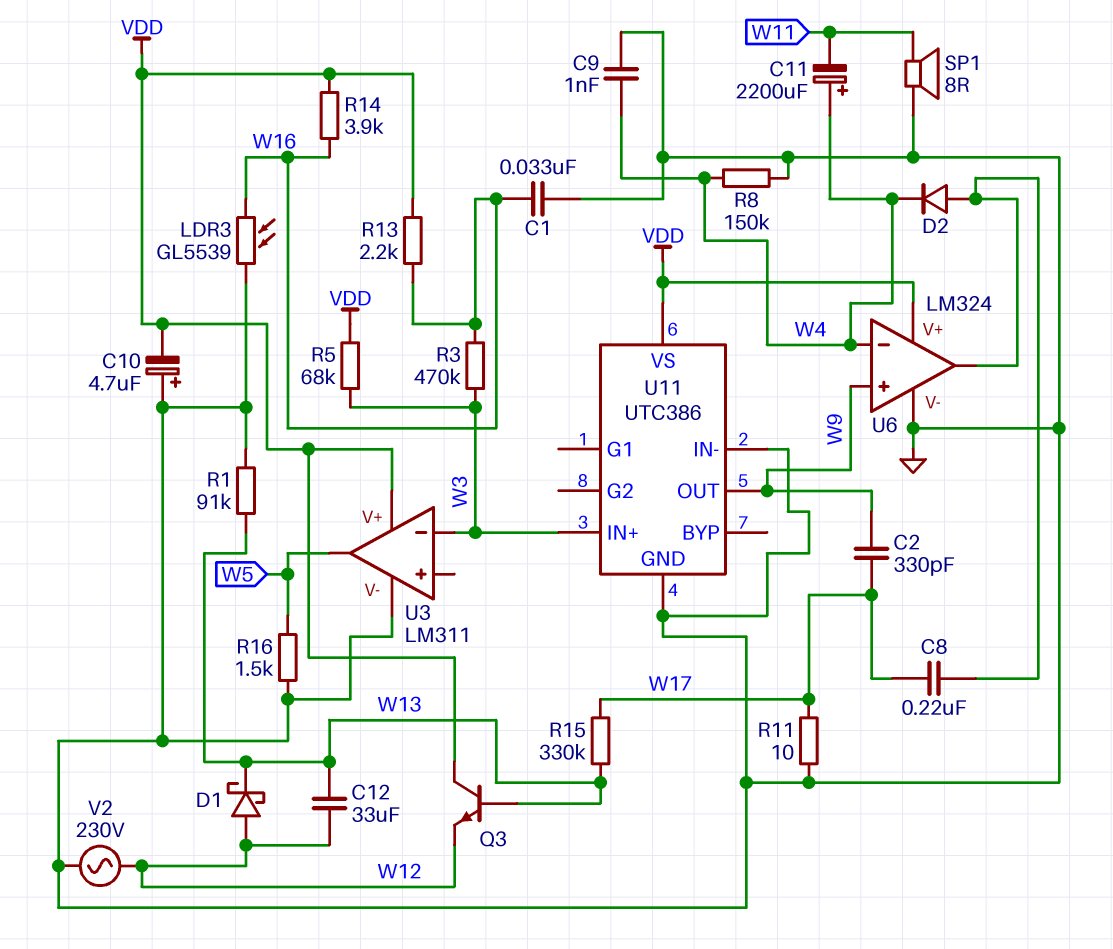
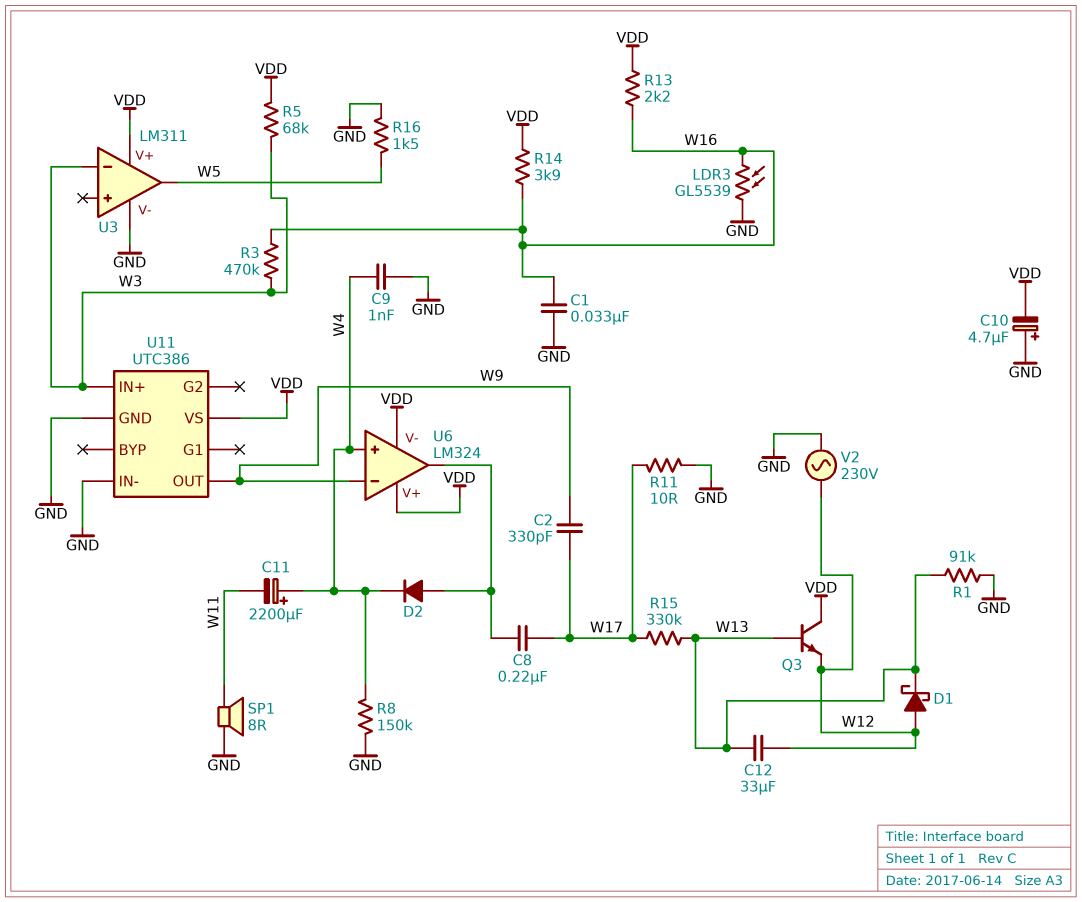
U6 pin V-: GND -> VDD
U6 pin in+: W9 -> W4
U6 pin in-: W4 -> W9

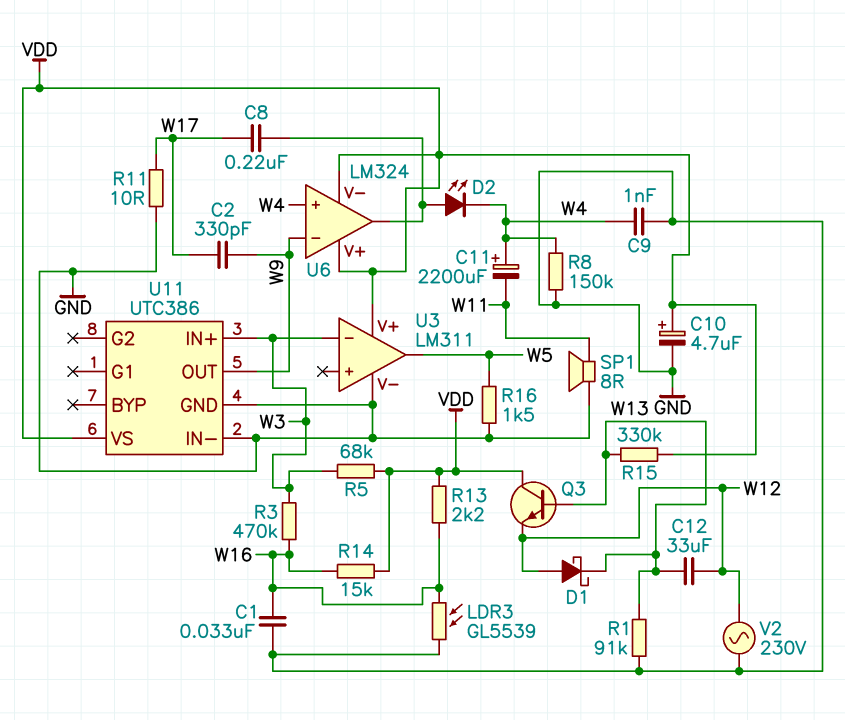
C10: 4.7uF (plus GND, minus VDD) -> 4.7uF (plus VDD, minus GND)
D2: diode (A U6/out, K W4) -> LED (A U6/out, K W4)
R14: 3.9k (VDD, W16) -> 15k (VDD, W16)
R15: 330k (W13, W17) -> 330k (VDD, W13)

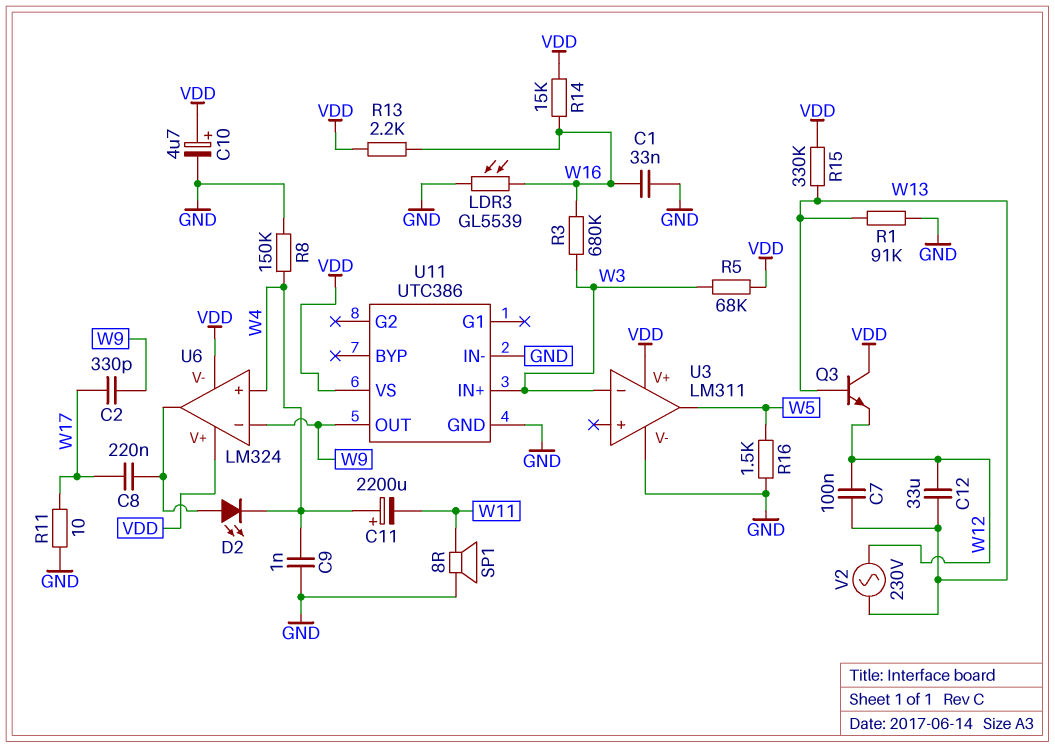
C7: none -> 100nF (W12, W13)
D1: schottky (A W12, K W13) -> none
R3: 470k (W3, W16) -> 680k (W3, W16)
V2: AC 230V (GND, W12) -> AC 230V (W12, W13)

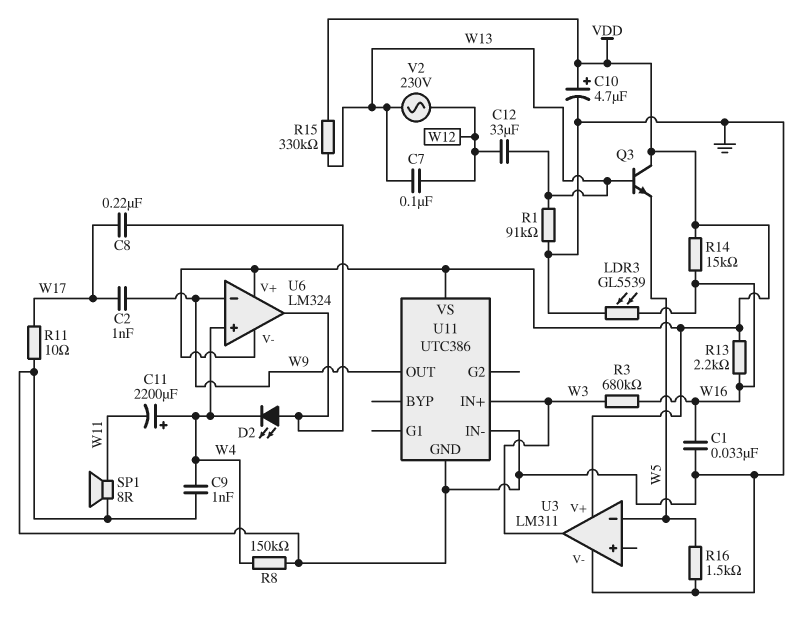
C2: 330pF (W9, W17) -> 1nF (W9, W17)
Q3: NPN (B W13, C VDD, E W12) -> NPN (B W13, C VDD, E W5)
R5: 68k (VDD, W3) -> none
U3 pin in-: W3 -> W5
U3 pin out: W5 -> W3

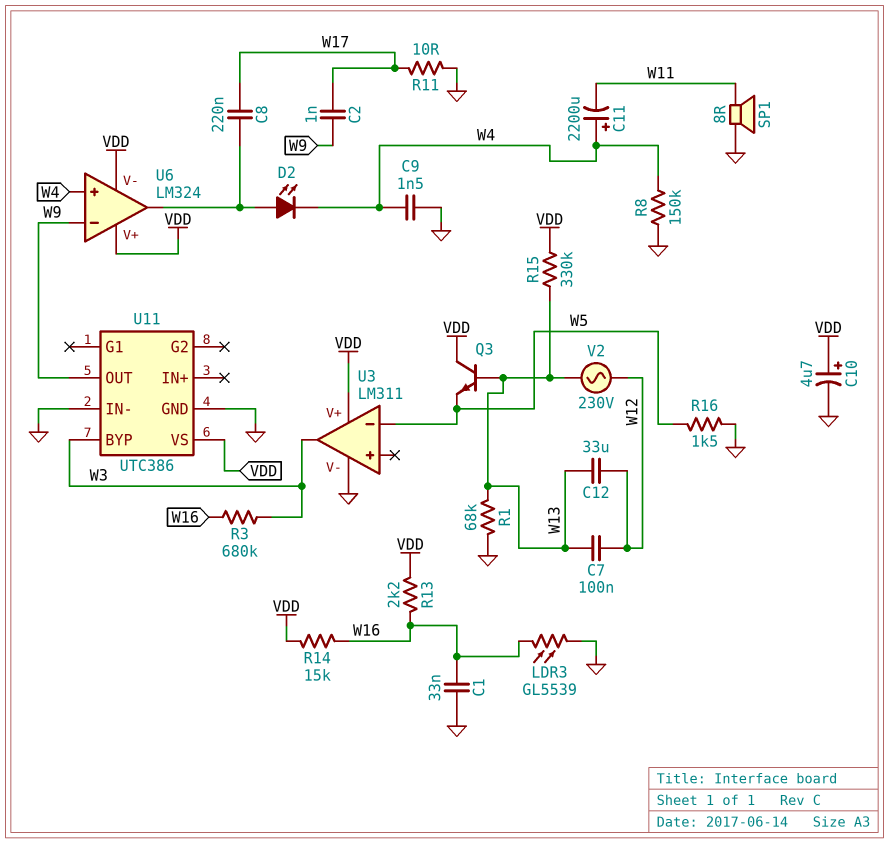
C9: 1nF (GND, W4) -> 1.5nF (GND, W4)
R1: 91k (GND, W13) -> 68k (GND, W13)
U11 pin BYP: none -> W3
U11 pin IN+: W3 -> none

